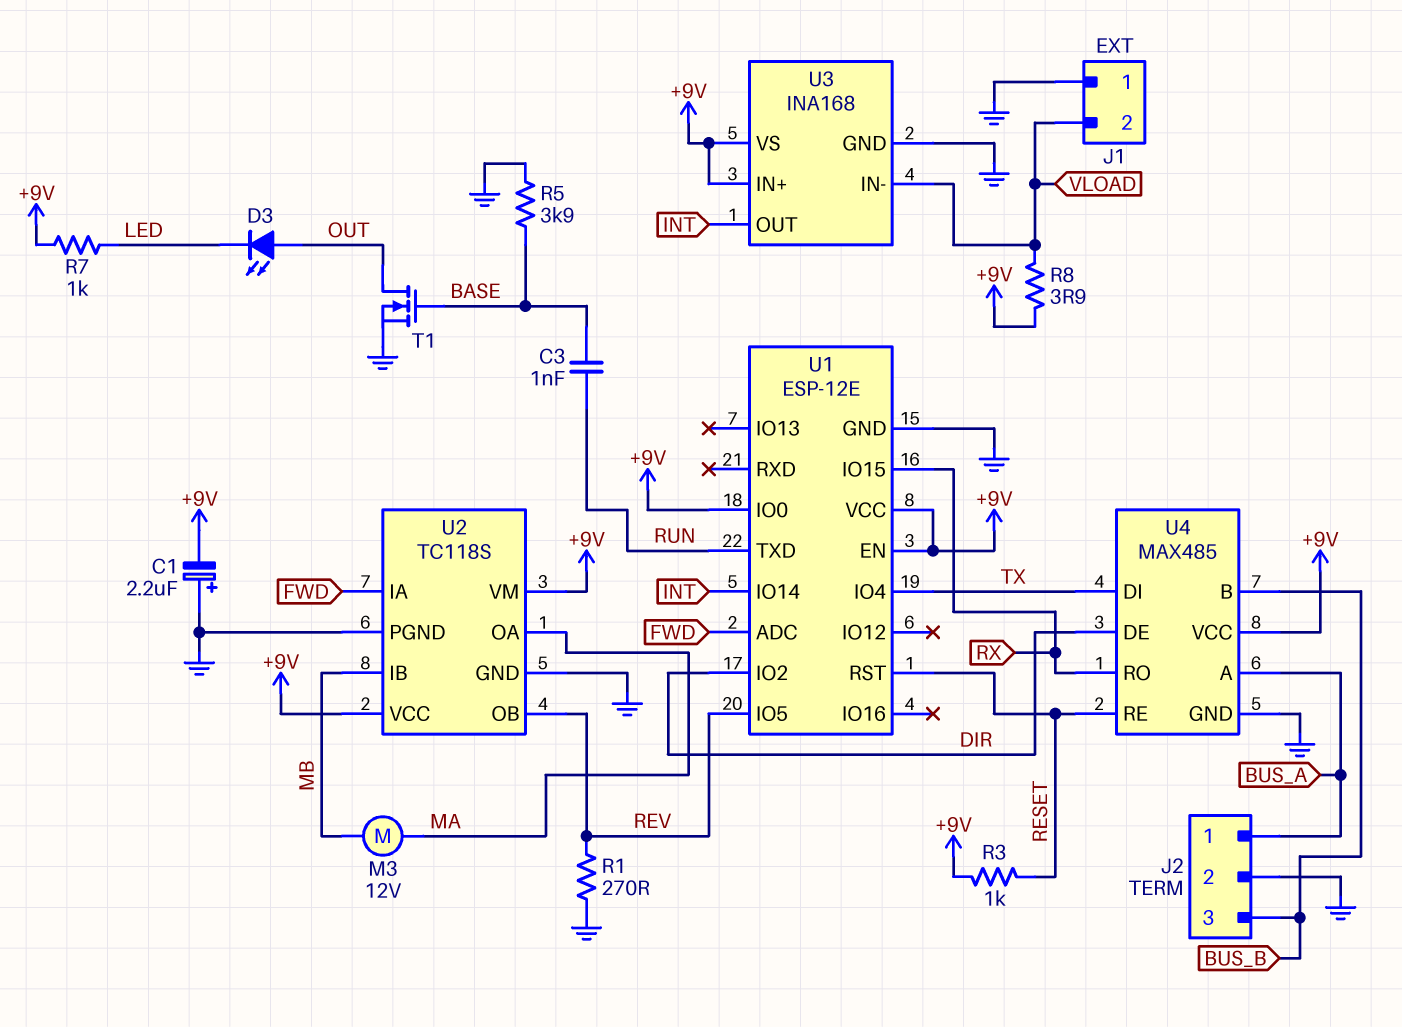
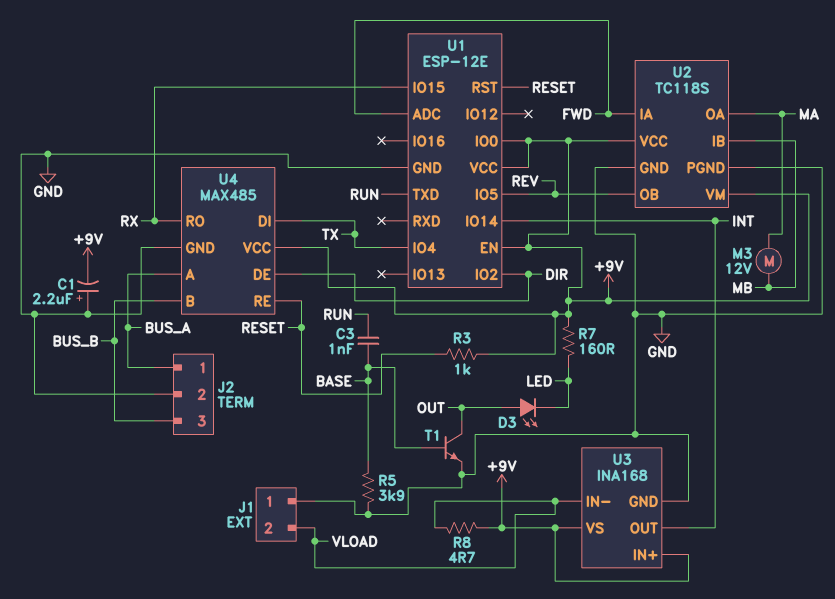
R1: 270 (GND, REV) -> none
R7: 1k (+9V, LED) -> 160 (+9V, LED)
R8: 3.9 (+9V, VLOAD) -> 4.7 (+9V, VLOAD)
T1: NMOS (G BASE, D OUT, S GND) -> NPN (B BASE, C OUT, E GND)

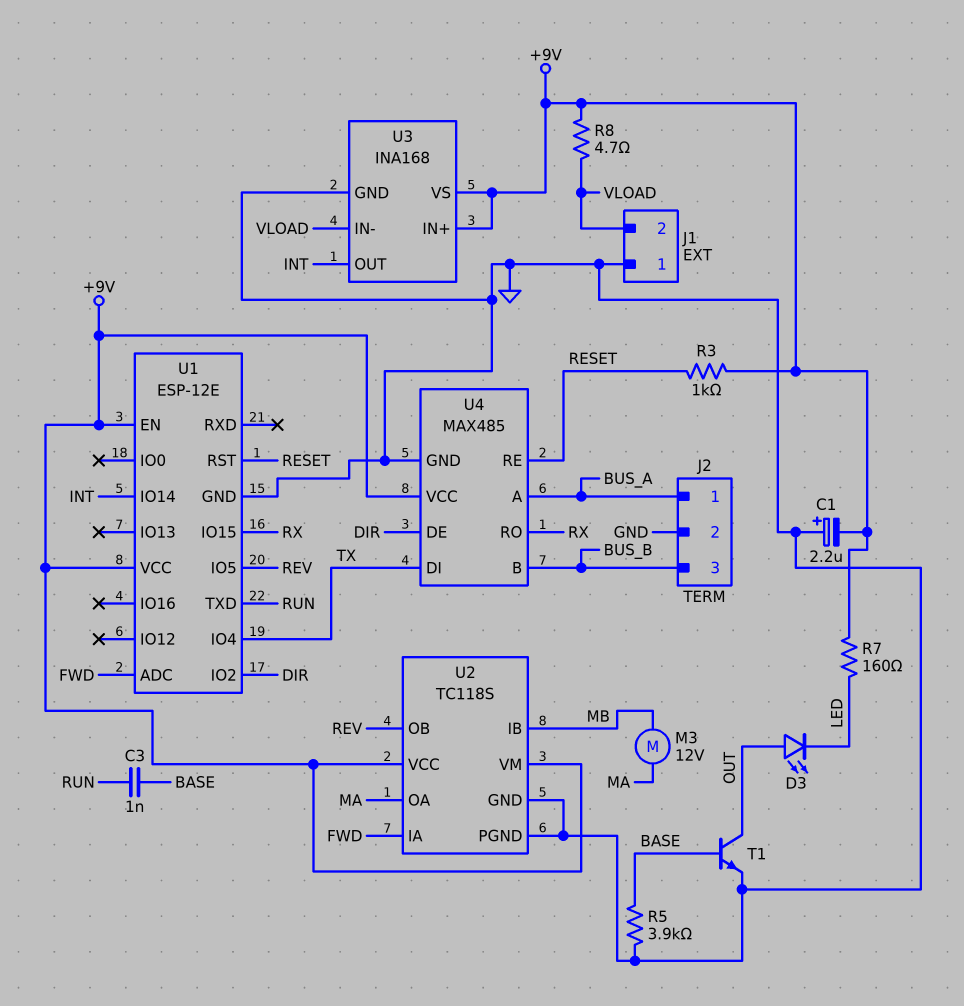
U1 pin IO0: +9V -> none

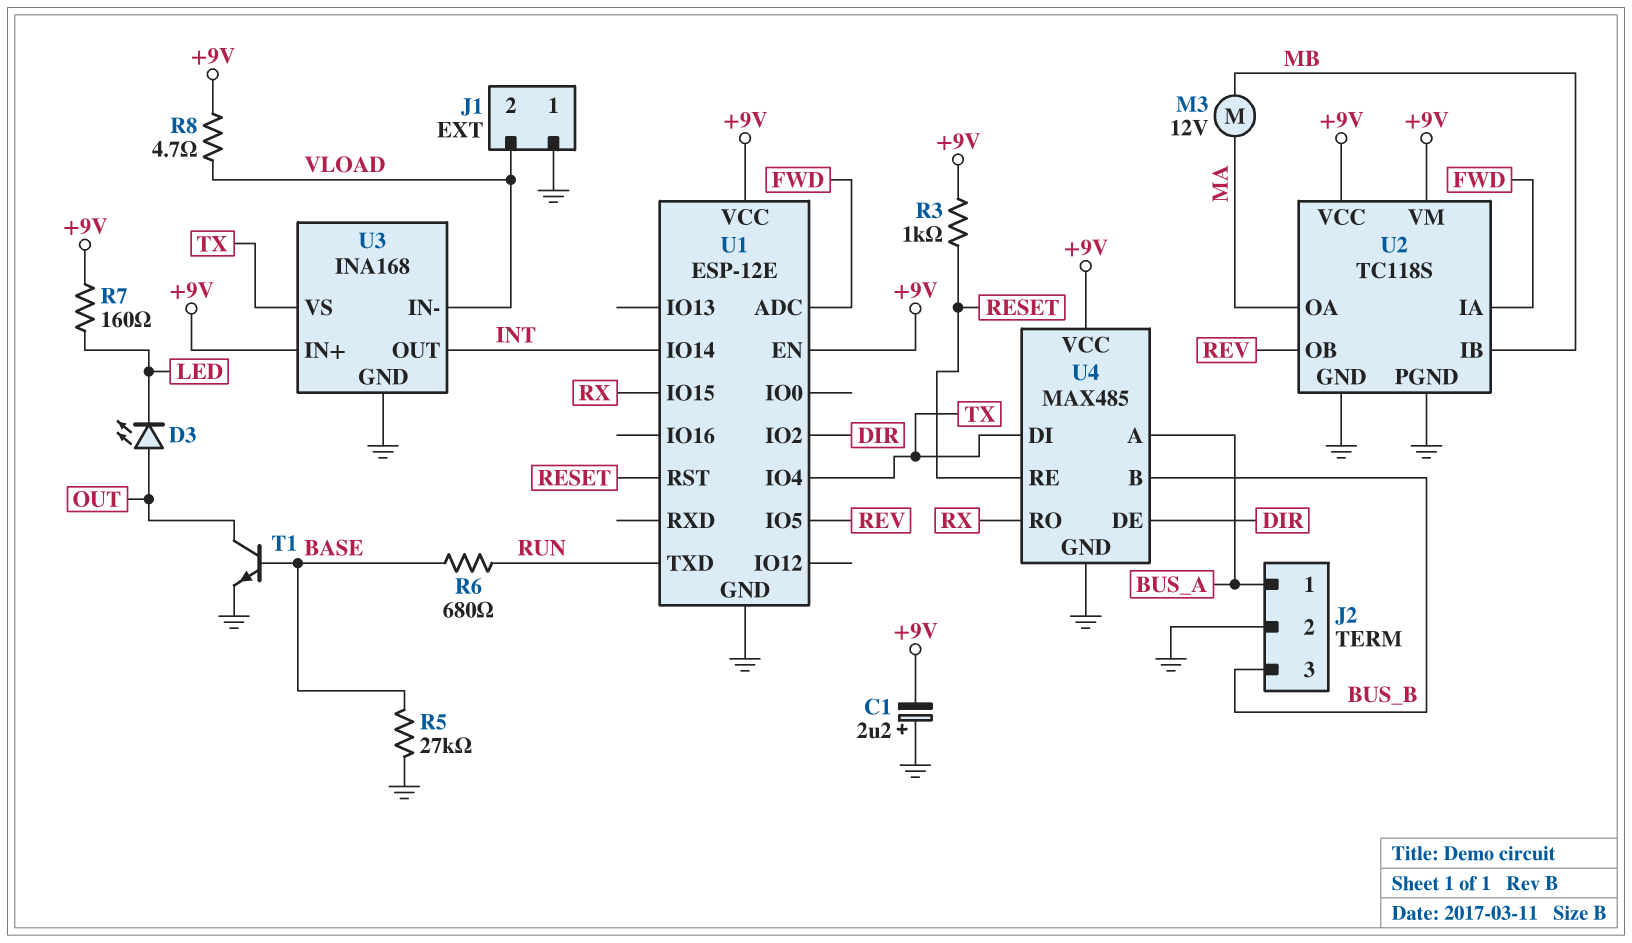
C3: 1nF (BASE, RUN) -> none
R5: 3.9k (BASE, GND) -> 27k (BASE, GND)
R6: none -> 680 (BASE, RUN)
U3 pin VS: +9V -> TX

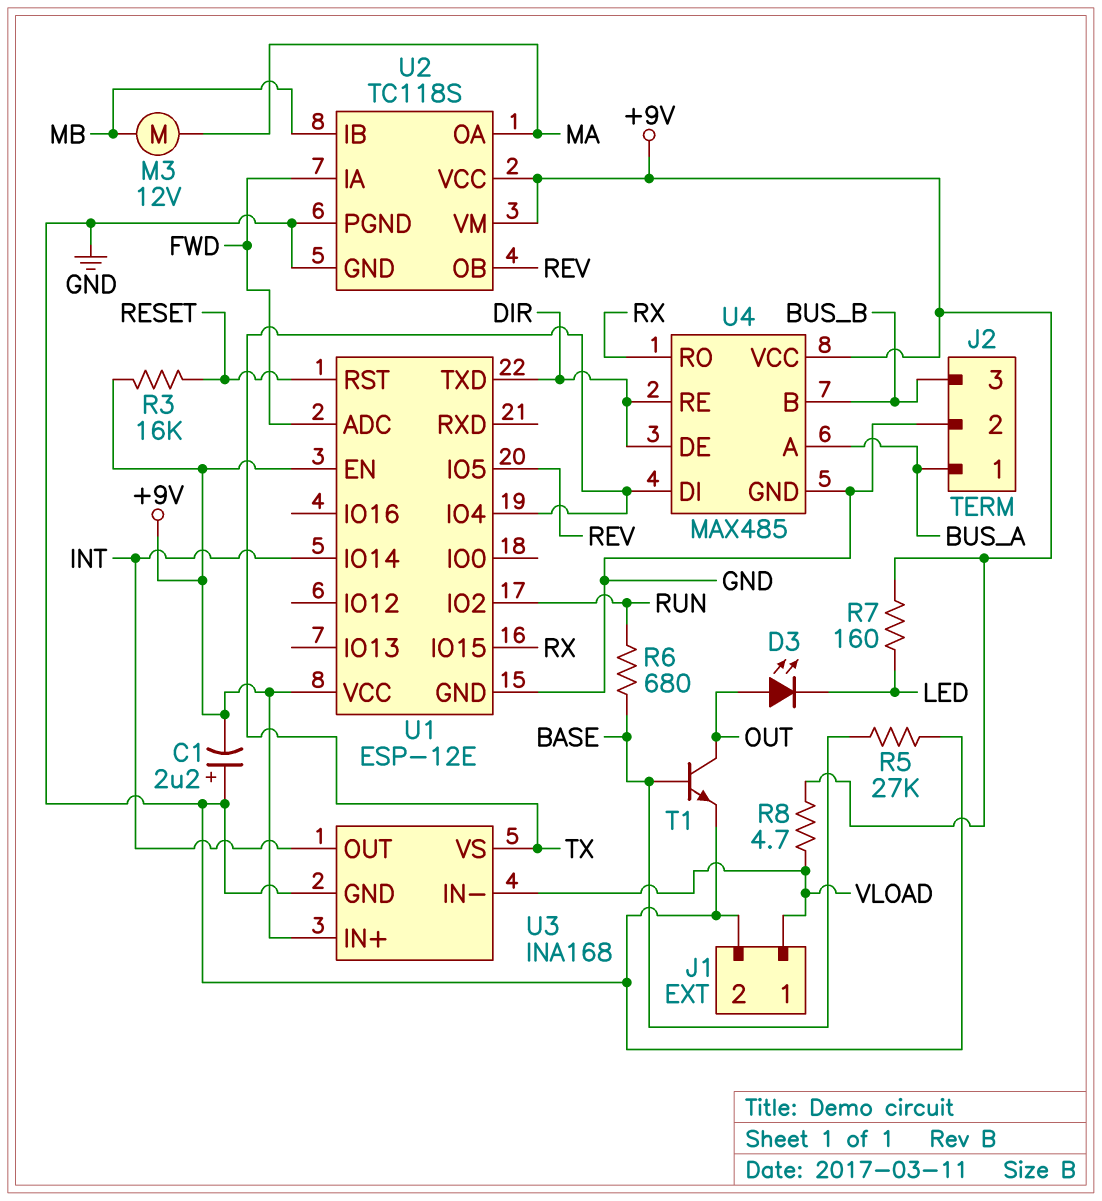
J1 pin 1: GND -> VLOAD
J1 pin 2: VLOAD -> GND
R3: 1k (+9V, RESET) -> 16k (+9V, RESET)
U1 pin IO2: DIR -> RUN
U1 pin TXD: RUN -> DIR
U4 pin RE: RESET -> DIR

